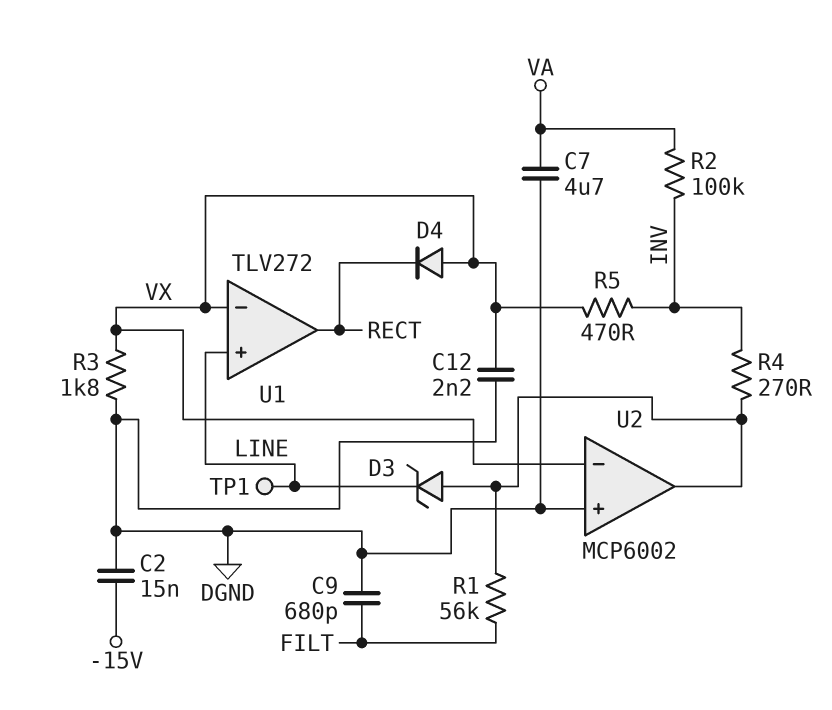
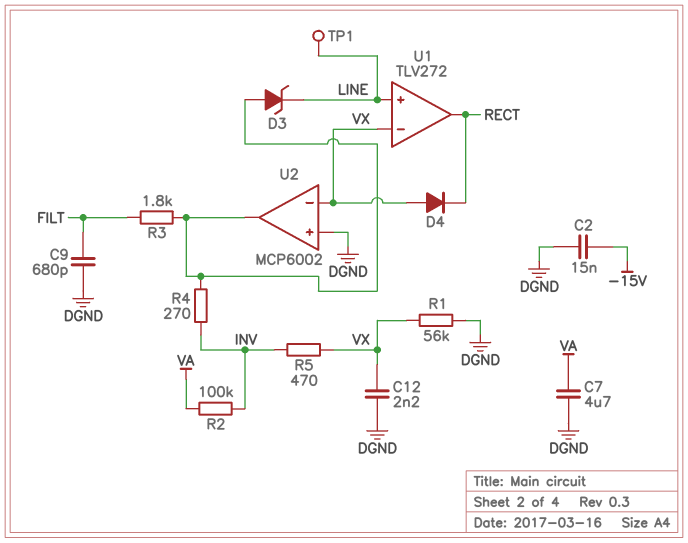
R1: 56k (FILT, U2/out) -> 56k (DGND, VX)
R3: 1.8k (DGND, VX) -> 1.8k (FILT, U2/out)

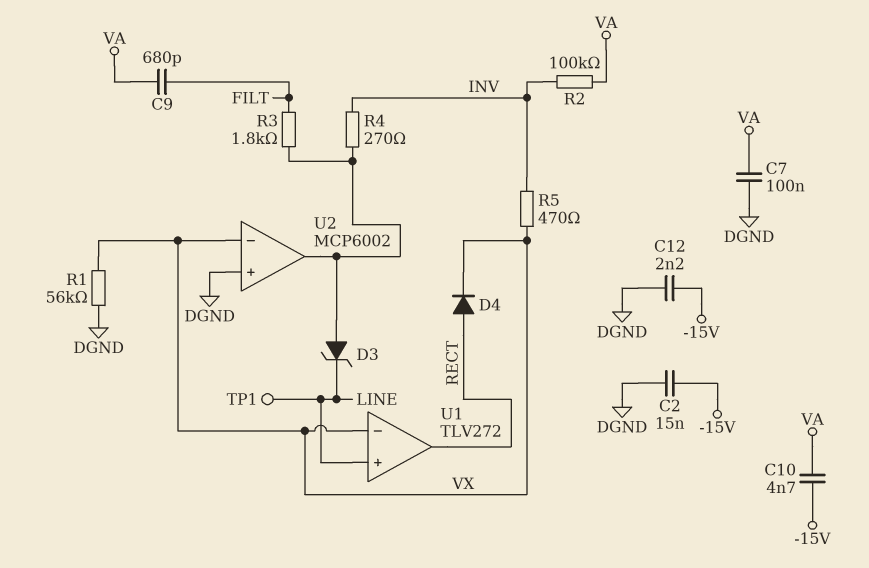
C7: 4.7uF (DGND, VA) -> 100nF (DGND, VA)
C9: 680pF (DGND, FILT) -> 680pF (FILT, VA)
C10: none -> 4.7nF (-15V, VA)
C12: 2.2nF (DGND, VX) -> 2.2nF (-15V, DGND)
D4: diode (A VX, K RECT) -> diode (A RECT, K VX)

